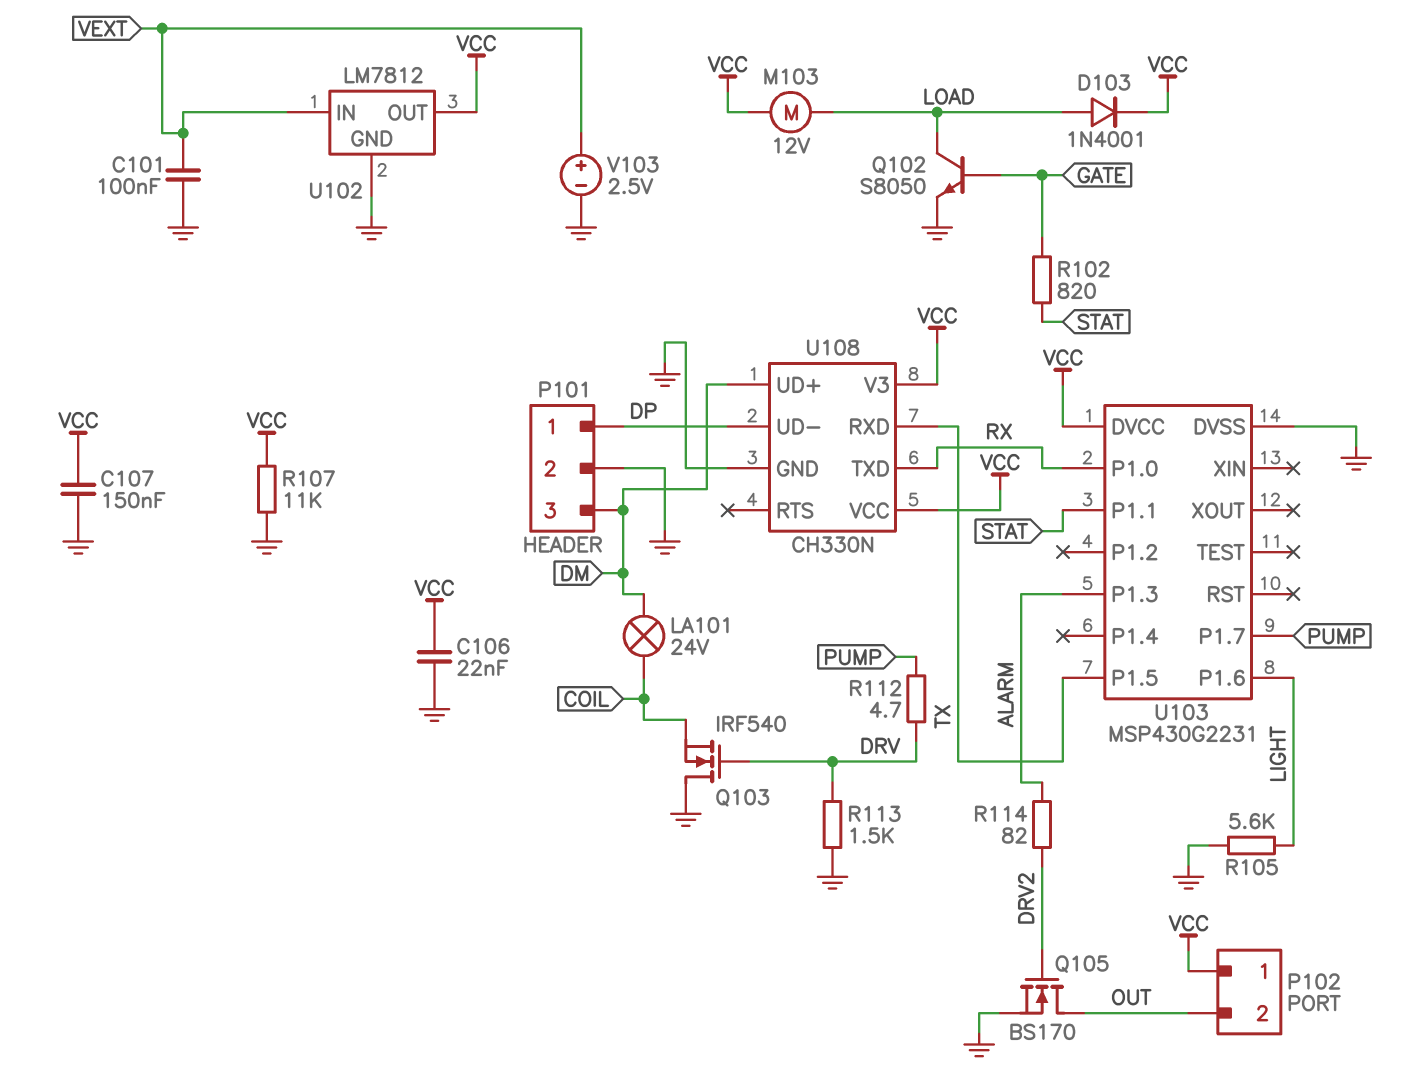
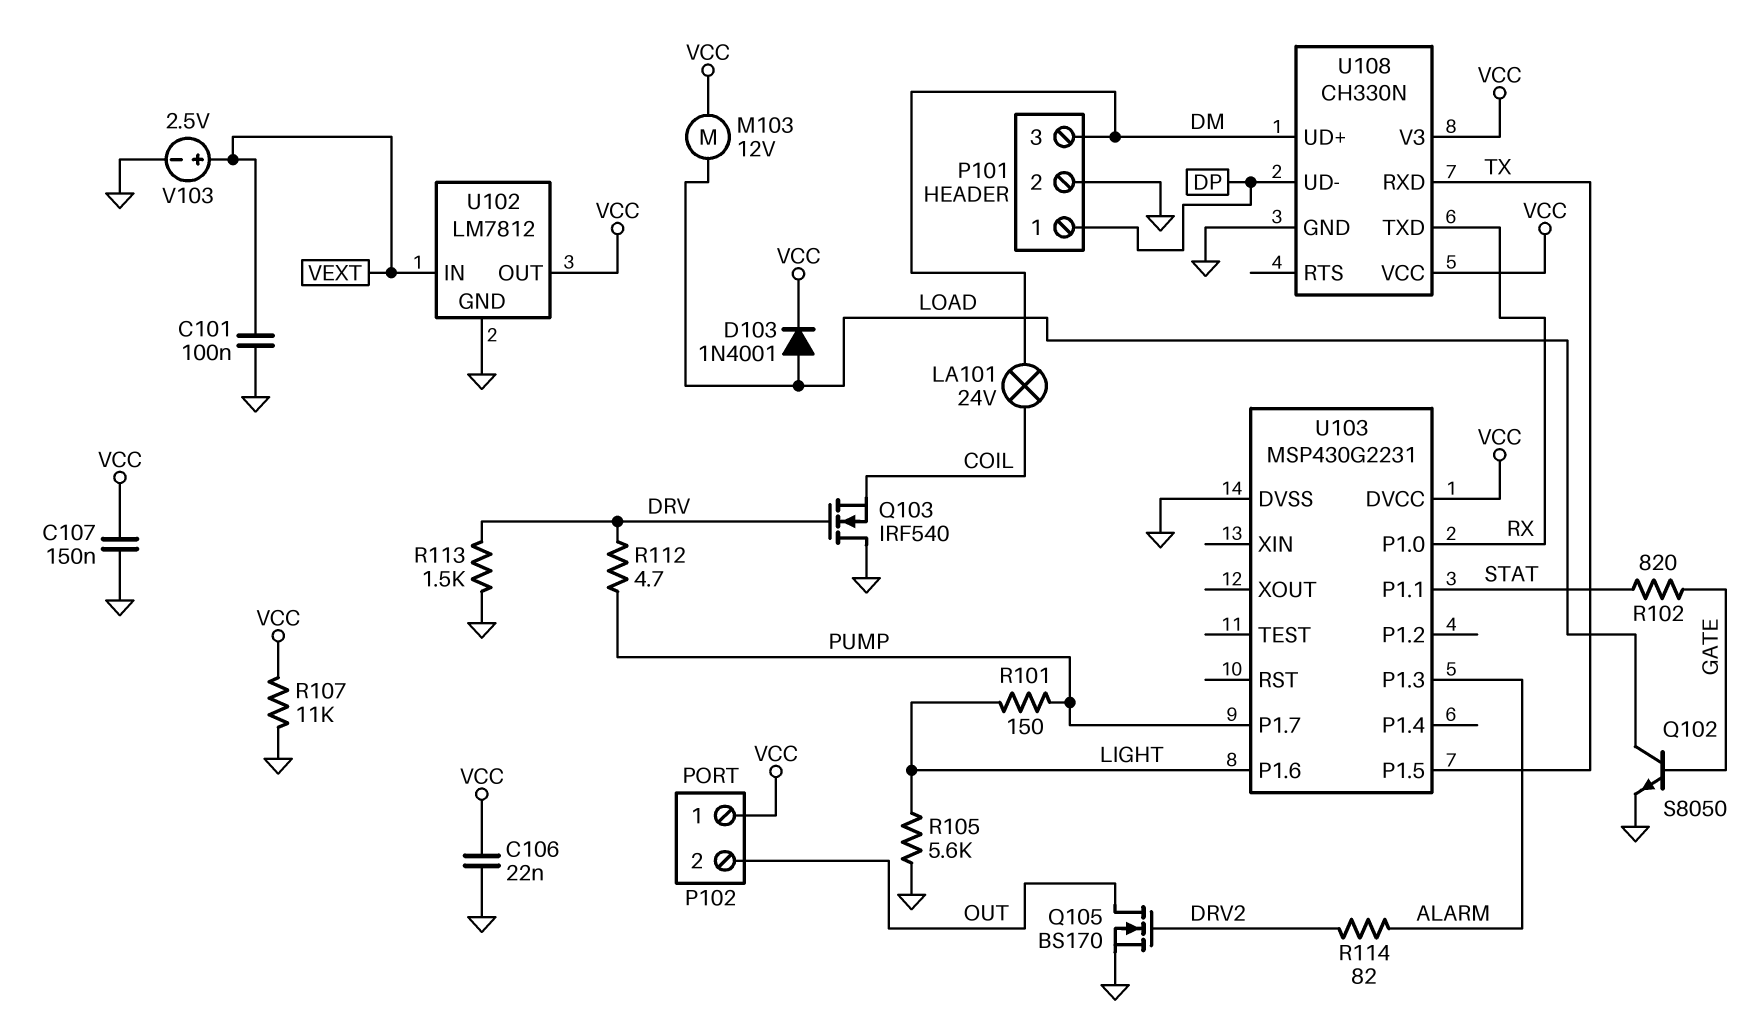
R101: none -> 150 (LIGHT, PUMP)

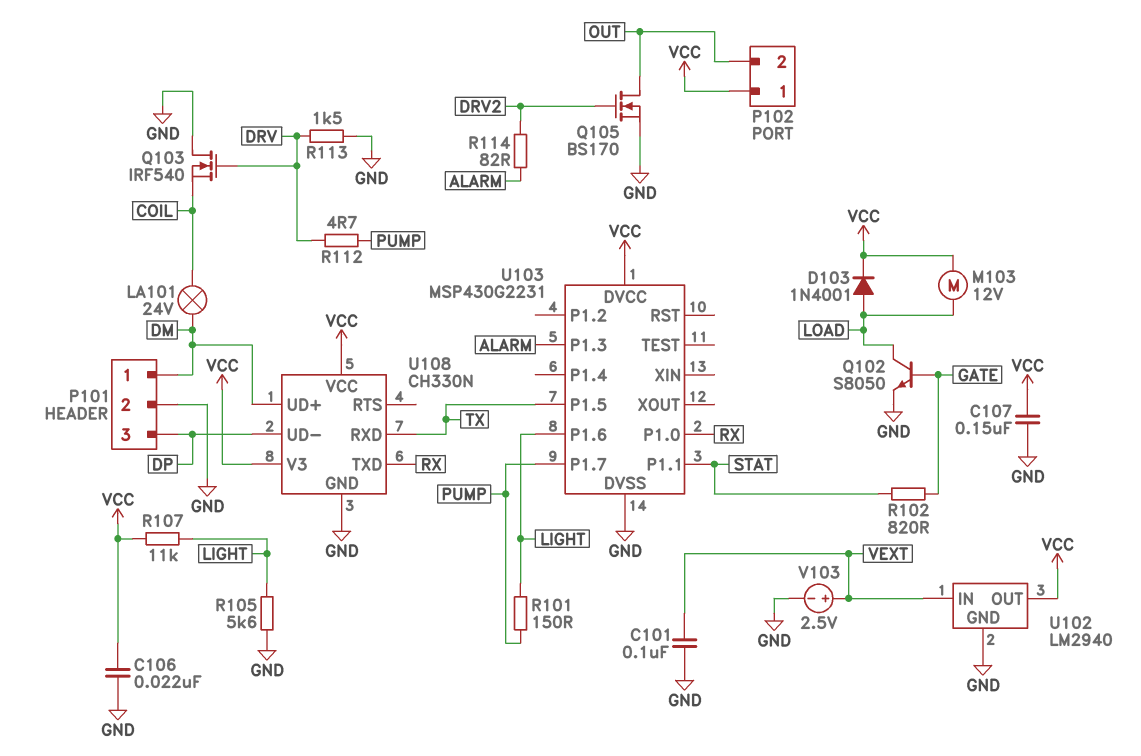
P101 pin 1: DP -> DM
P101 pin 3: DM -> DP
R107: 11k (GND, VCC) -> 11k (LIGHT, VCC)
U102: LM7812 -> LM2940

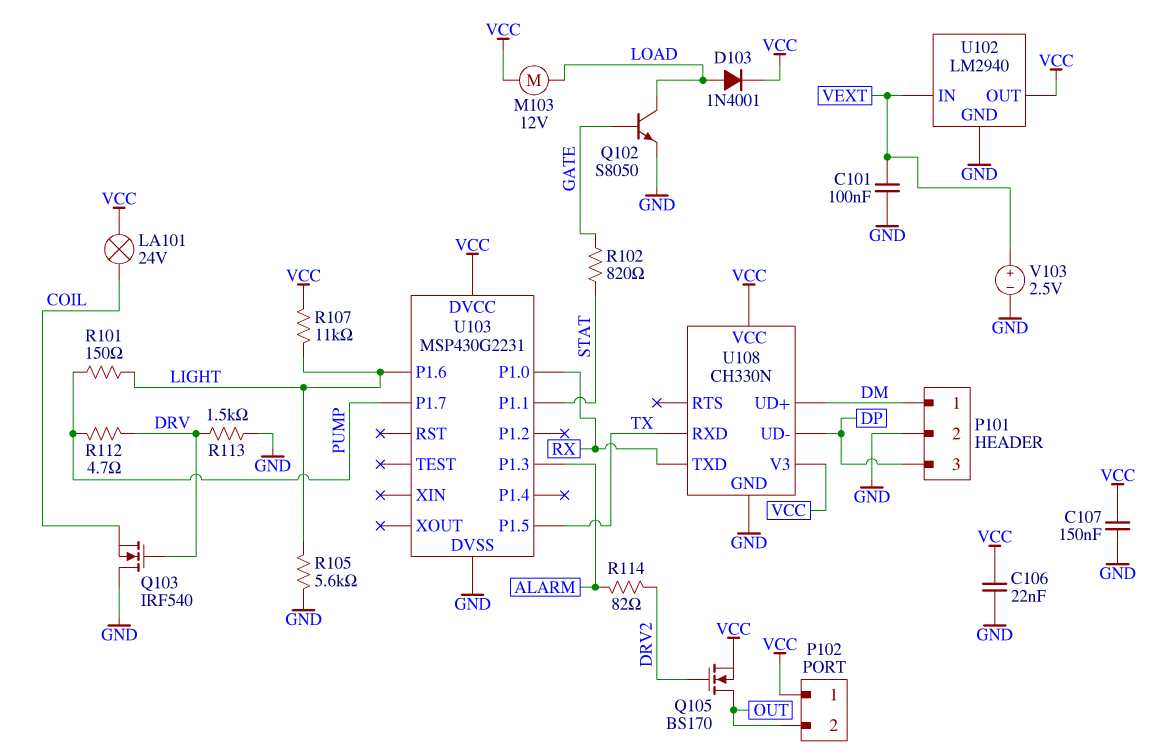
LA101: lamp 24V (COIL, DM) -> lamp 24V (COIL, VCC)
Q105: NMOS BS170 (G DRV2, D OUT, S GND) -> NMOS BS170 (G DRV2, D OUT, S VCC)

